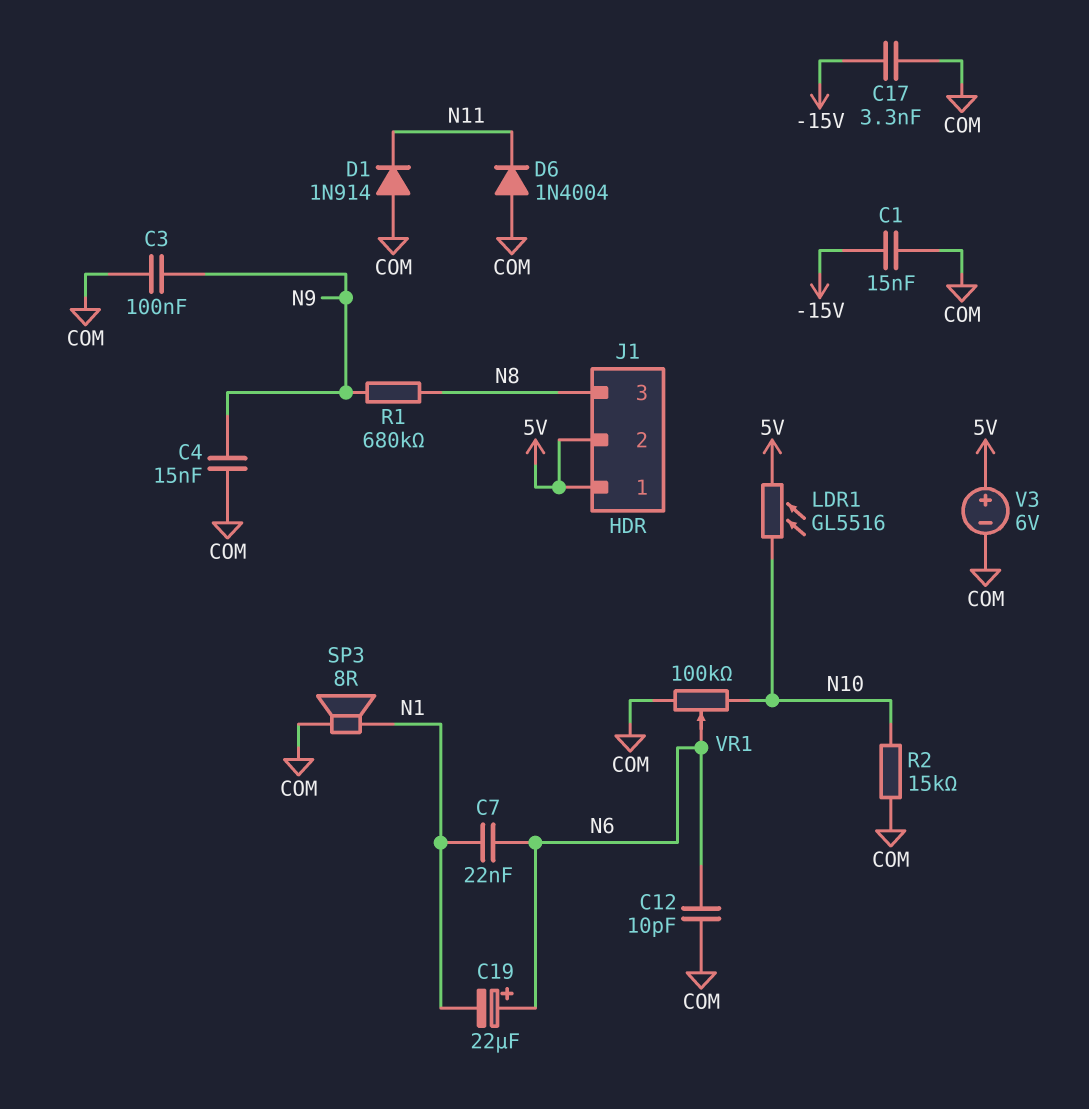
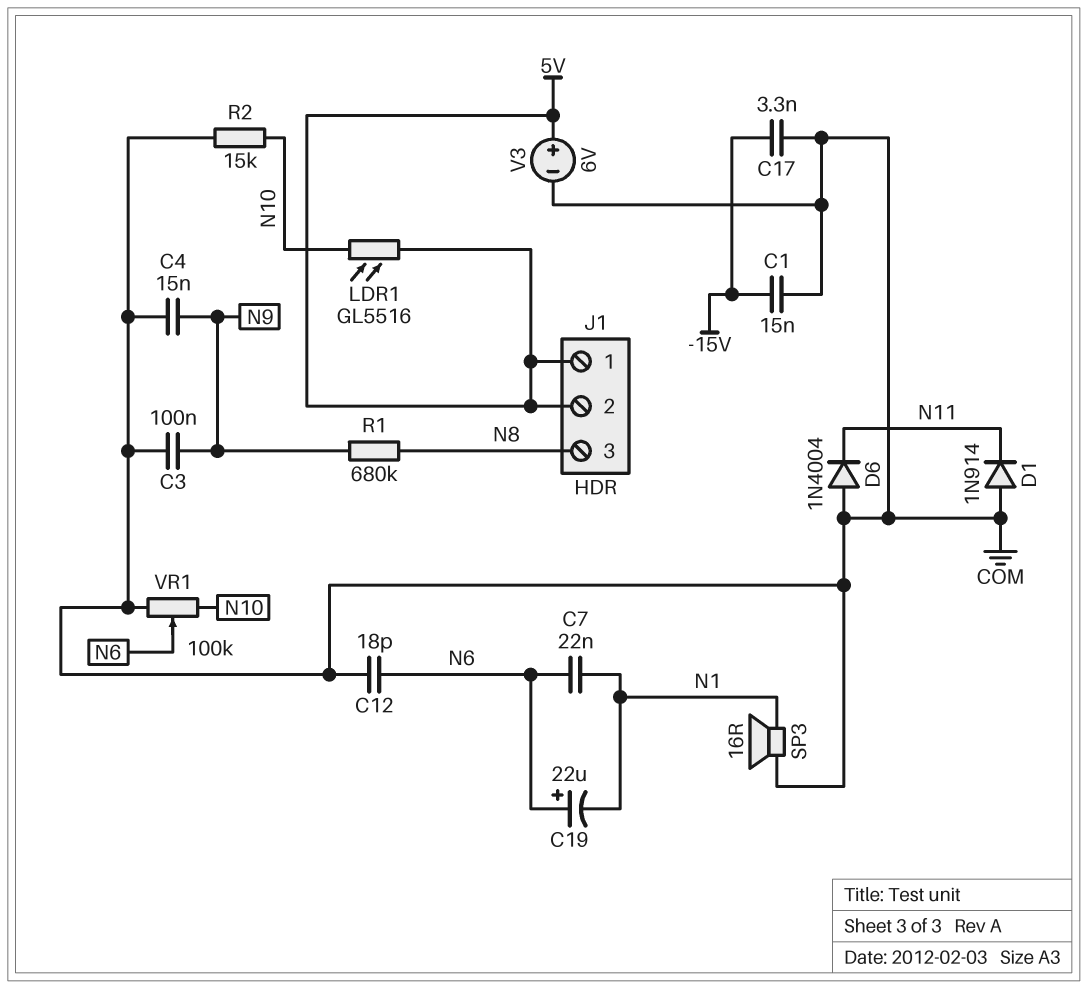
C12: 10pF (COM, N6) -> 18pF (COM, N6)
SP3: speaker 8R (COM, N1) -> speaker 16R (COM, N1)

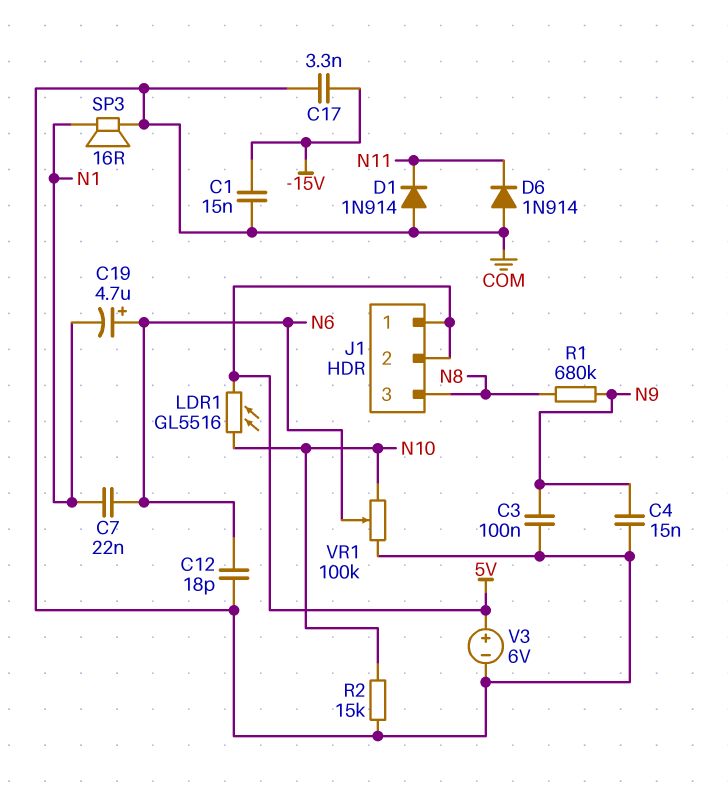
C19: 22uF (plus N6, minus N1) -> 4.7uF (plus N6, minus N1)
D6: diode 1N4004 (A COM, K N11) -> diode 1N914 (A COM, K N11)

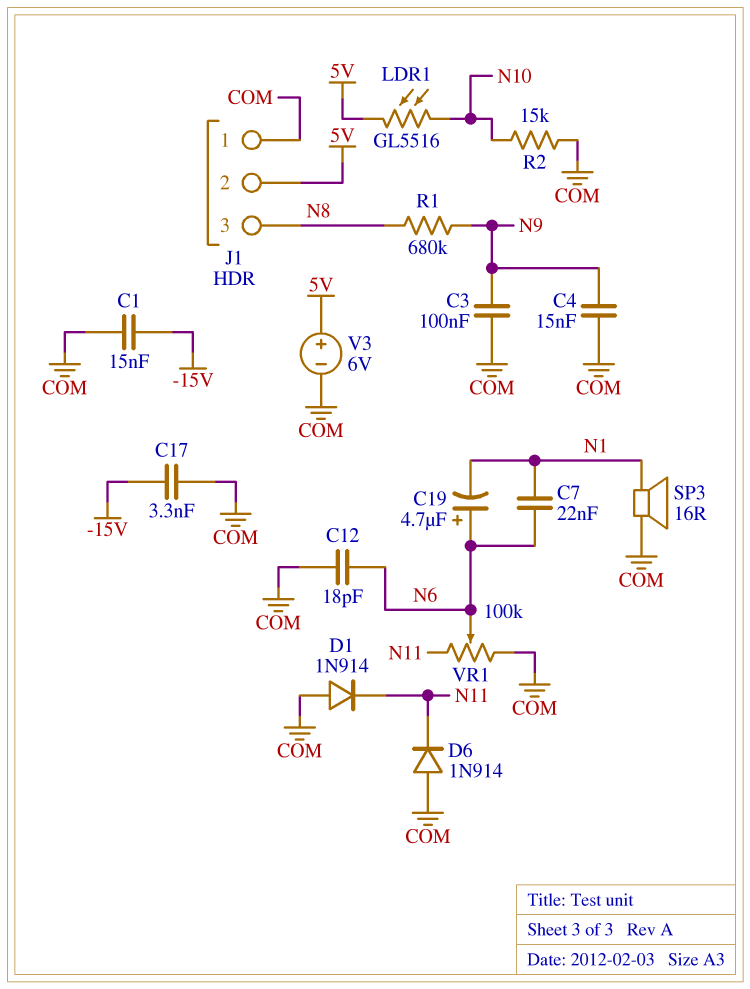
J1 pin 1: 5V -> COM
VR1: 100k (COM, N10, wiper N6) -> 100k (COM, N11, wiper N6)

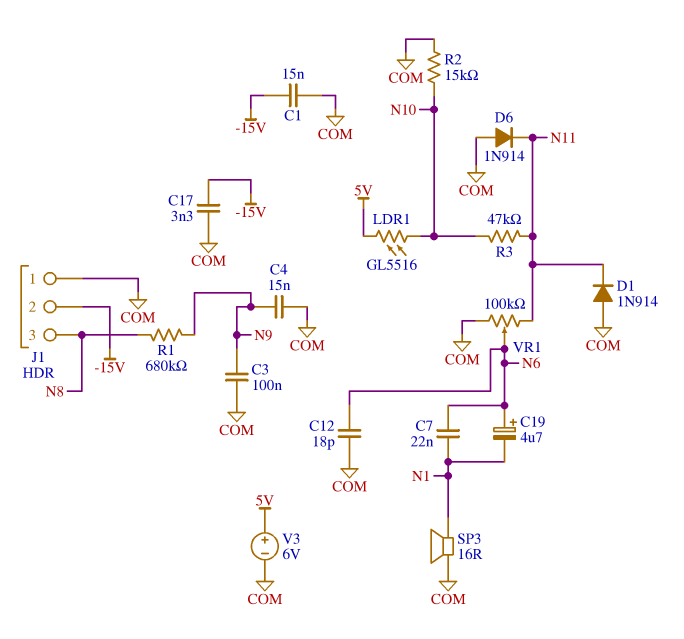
J1 pin 2: 5V -> -15V
R3: none -> 47k (N10, N11)

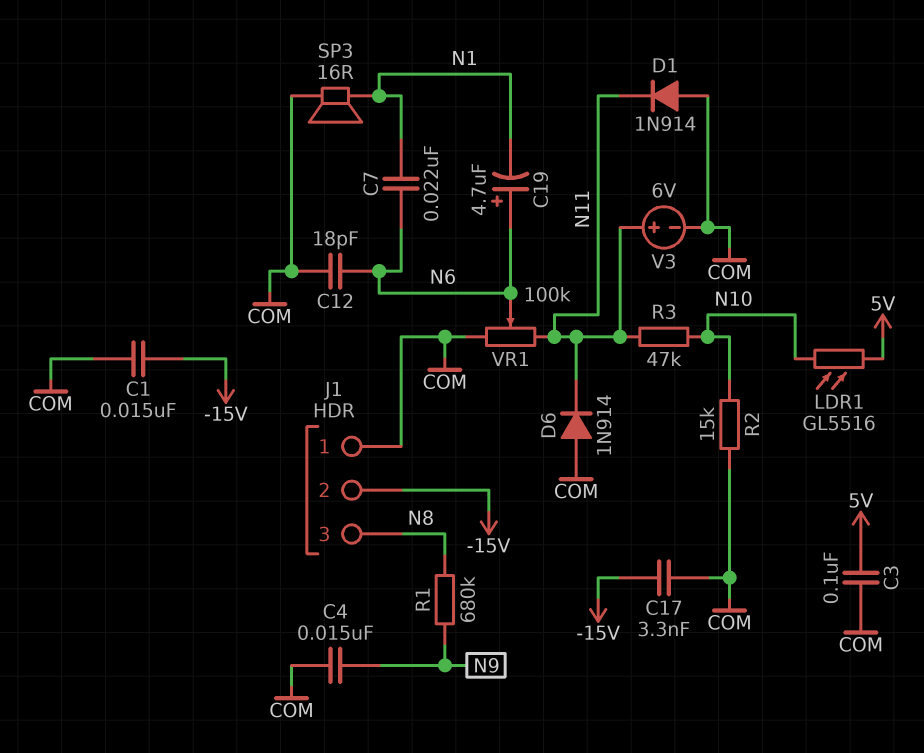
C3: 100nF (COM, N9) -> 100nF (5V, COM)
V3: 6V (plus 5V, minus COM) -> 6V (plus N11, minus COM)

